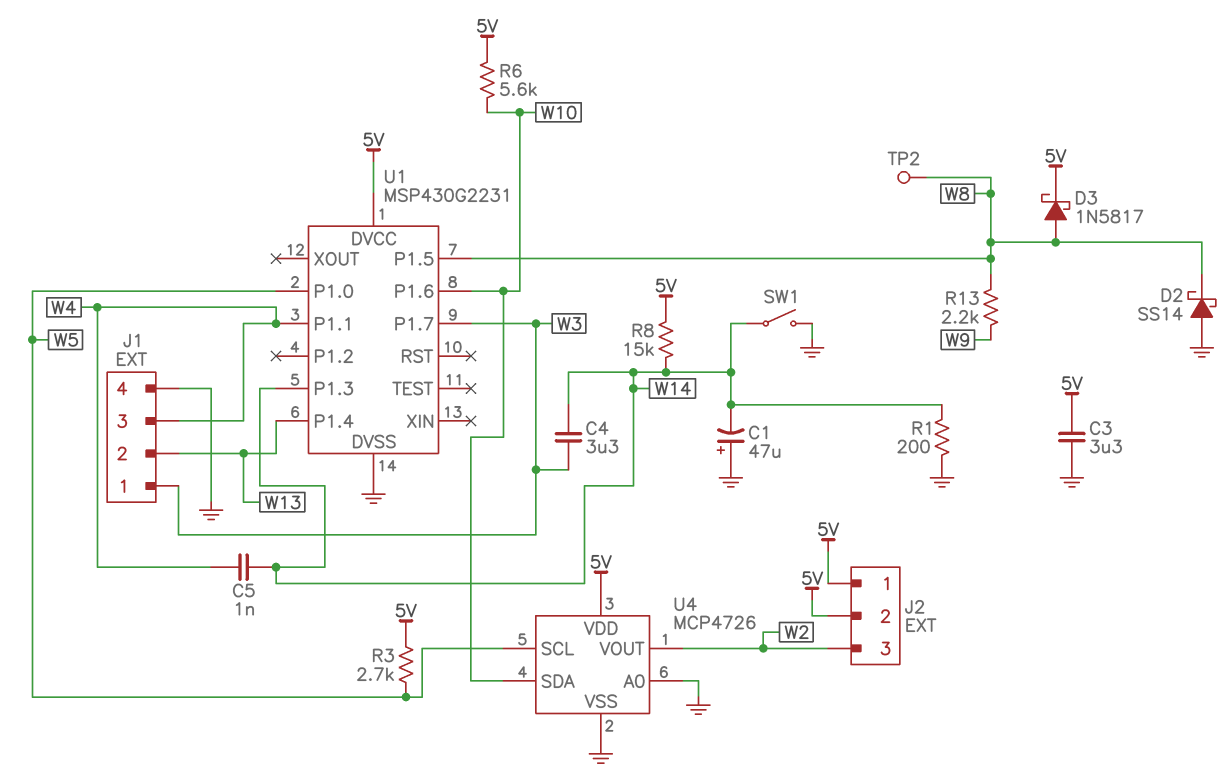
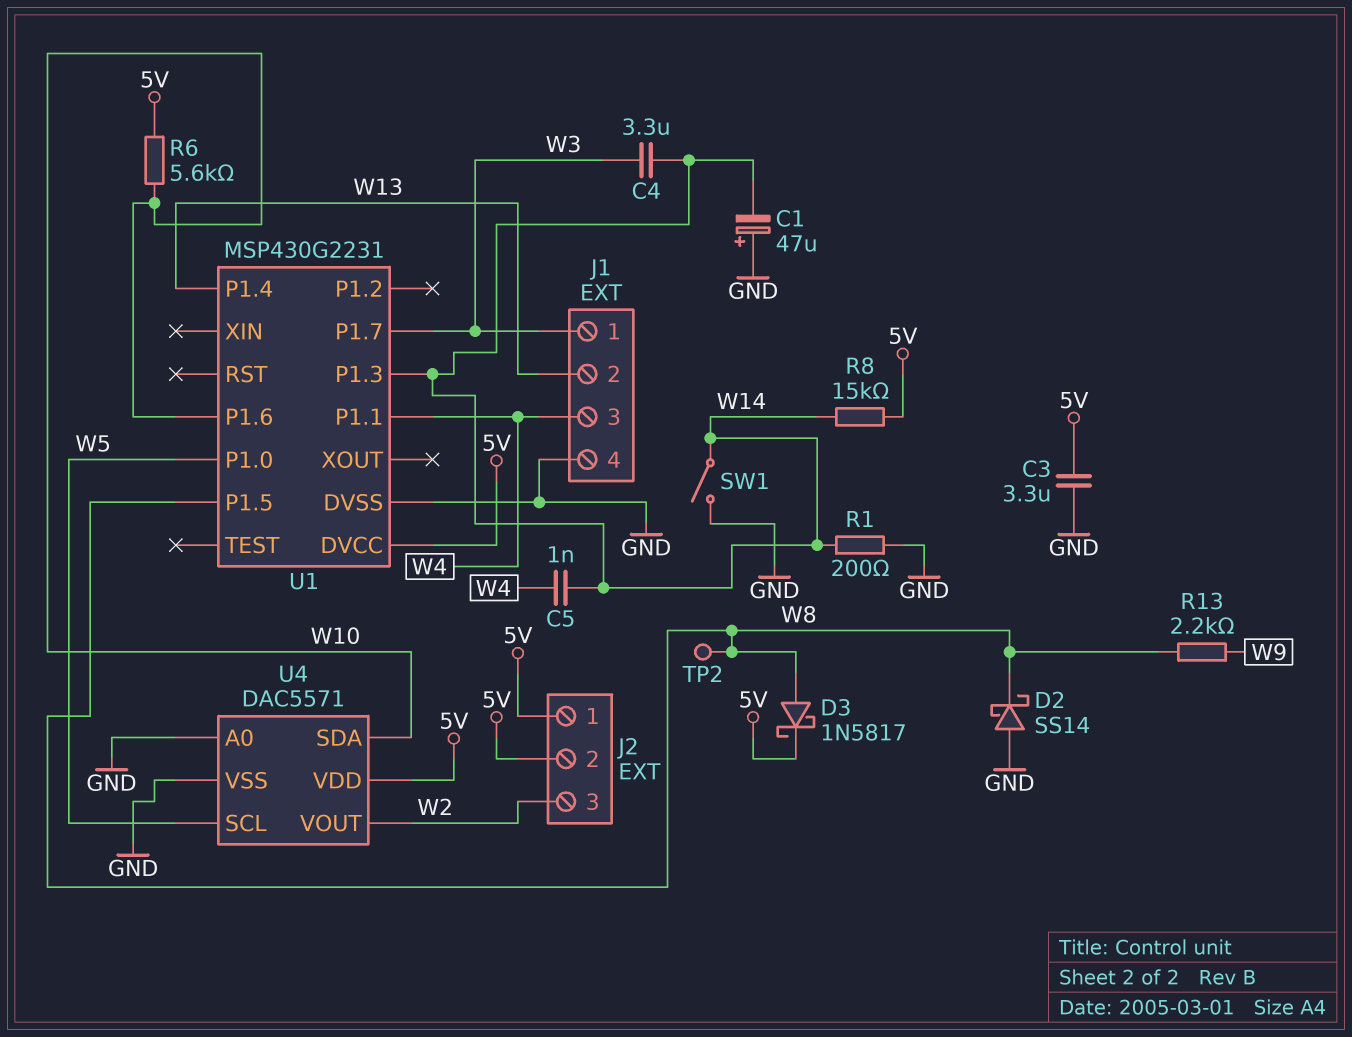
R3: 2.7k (5V, W5) -> none
U4: MCP4726 -> DAC5571

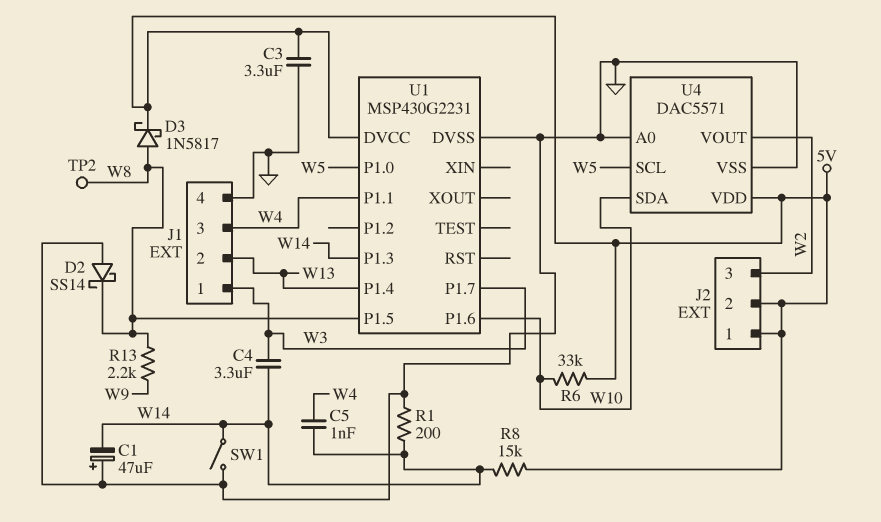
R6: 5.6k (5V, W10) -> 33k (5V, W10)

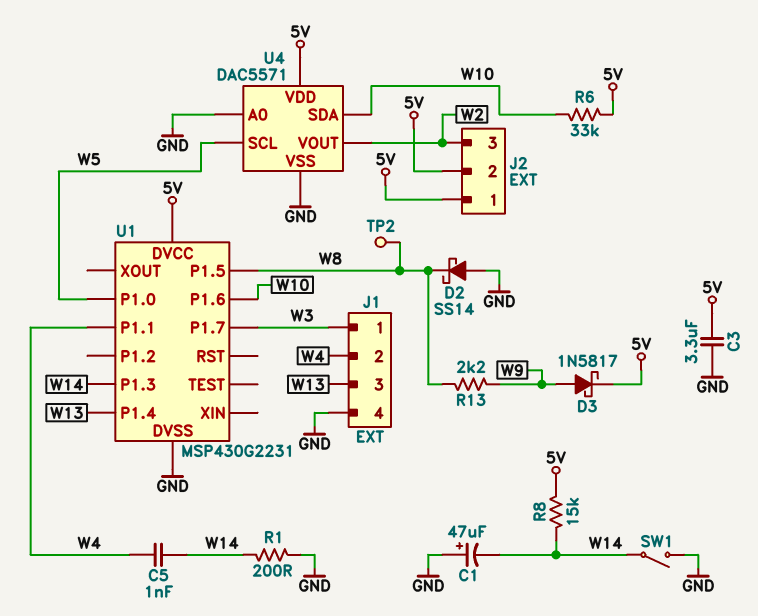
C4: 3.3uF (W3, W14) -> none
D3: schottky 1N5817 (A W8, K 5V) -> schottky 1N5817 (A W9, K 5V)
J1 pin 2: W13 -> W4
J1 pin 3: W4 -> W13

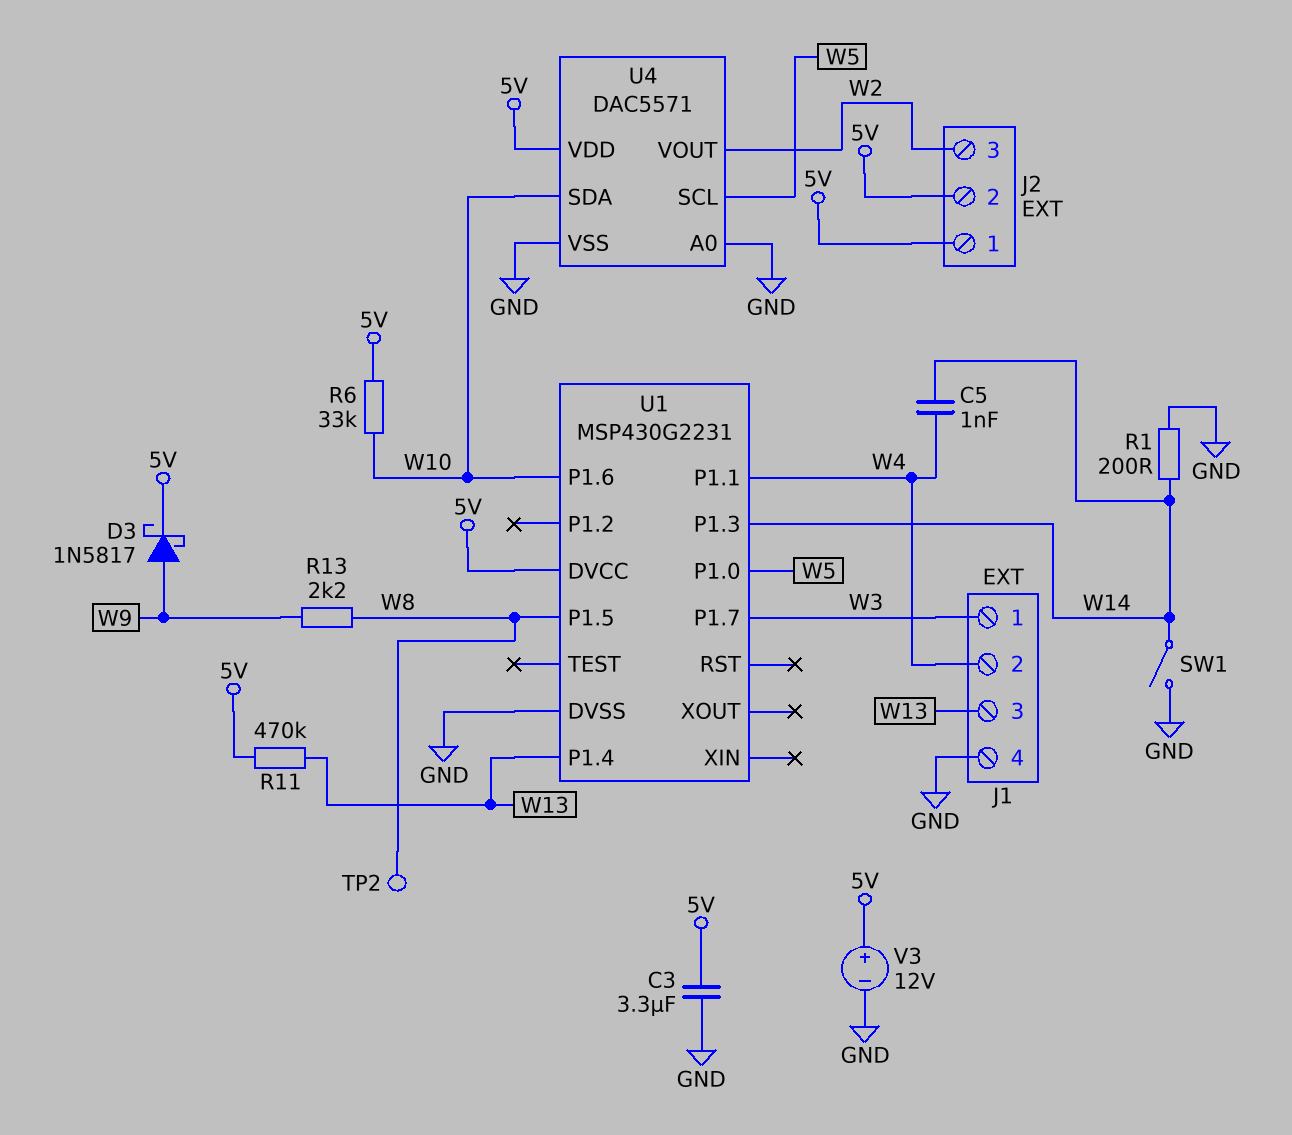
C1: 47uF (plus GND, minus W14) -> none
D2: schottky SS14 (A GND, K W8) -> none
R8: 15k (5V, W14) -> none
R11: none -> 470k (5V, W13)
V3: none -> 12V (plus 5V, minus GND)

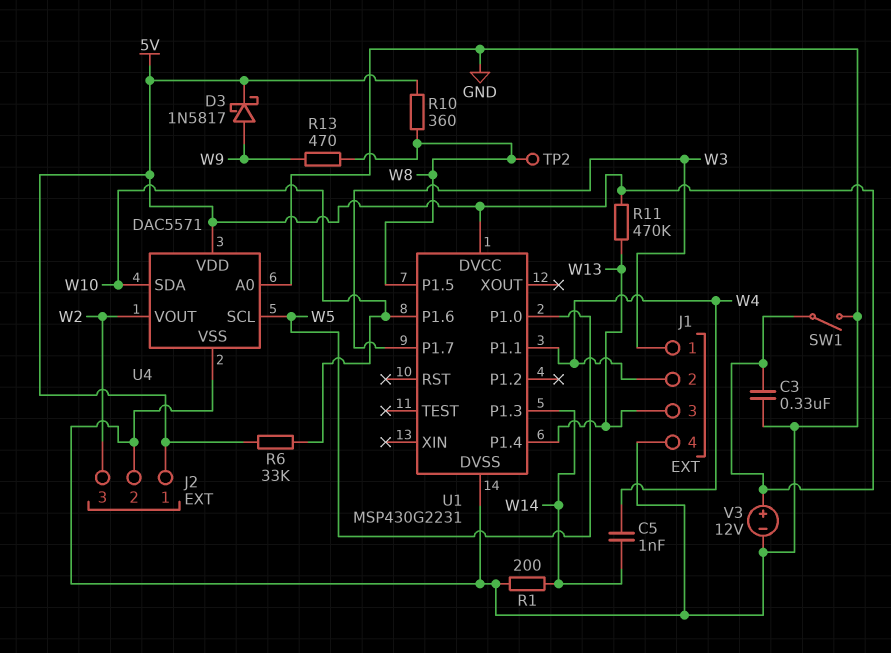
C3: 3.3uF (5V, GND) -> 330nF (5V, GND)
J2 pin 2: 5V -> GND
R10: none -> 360 (5V, W8)
R13: 2.2k (W8, W9) -> 470 (W8, W9)
SW1: switch (GND, W14) -> switch (5V, GND)

